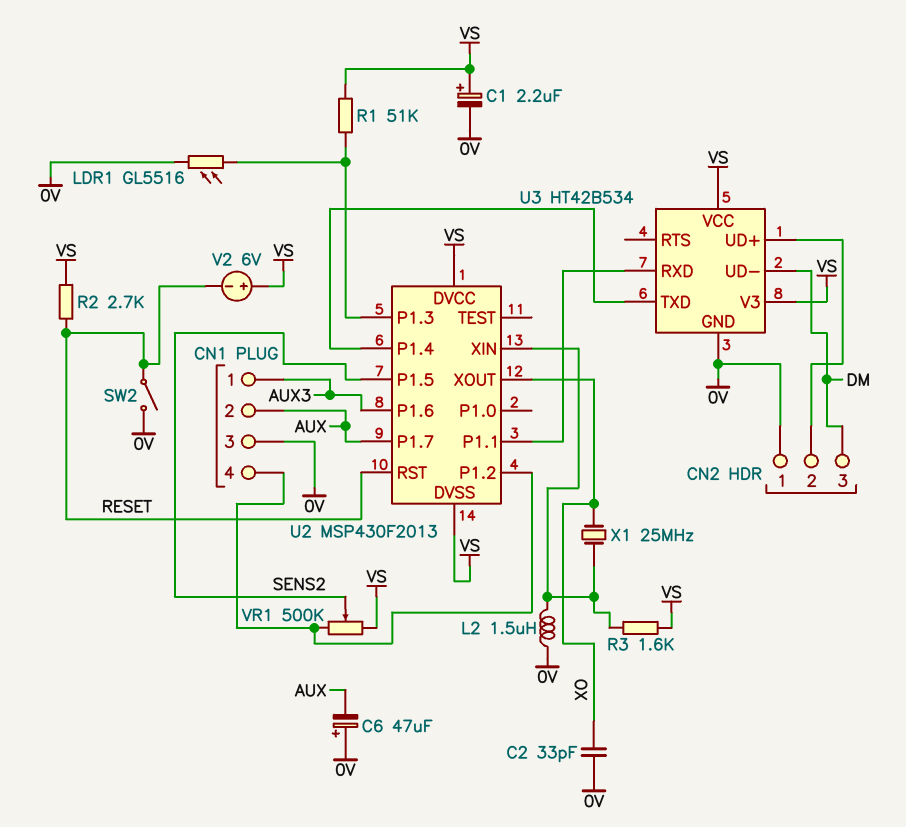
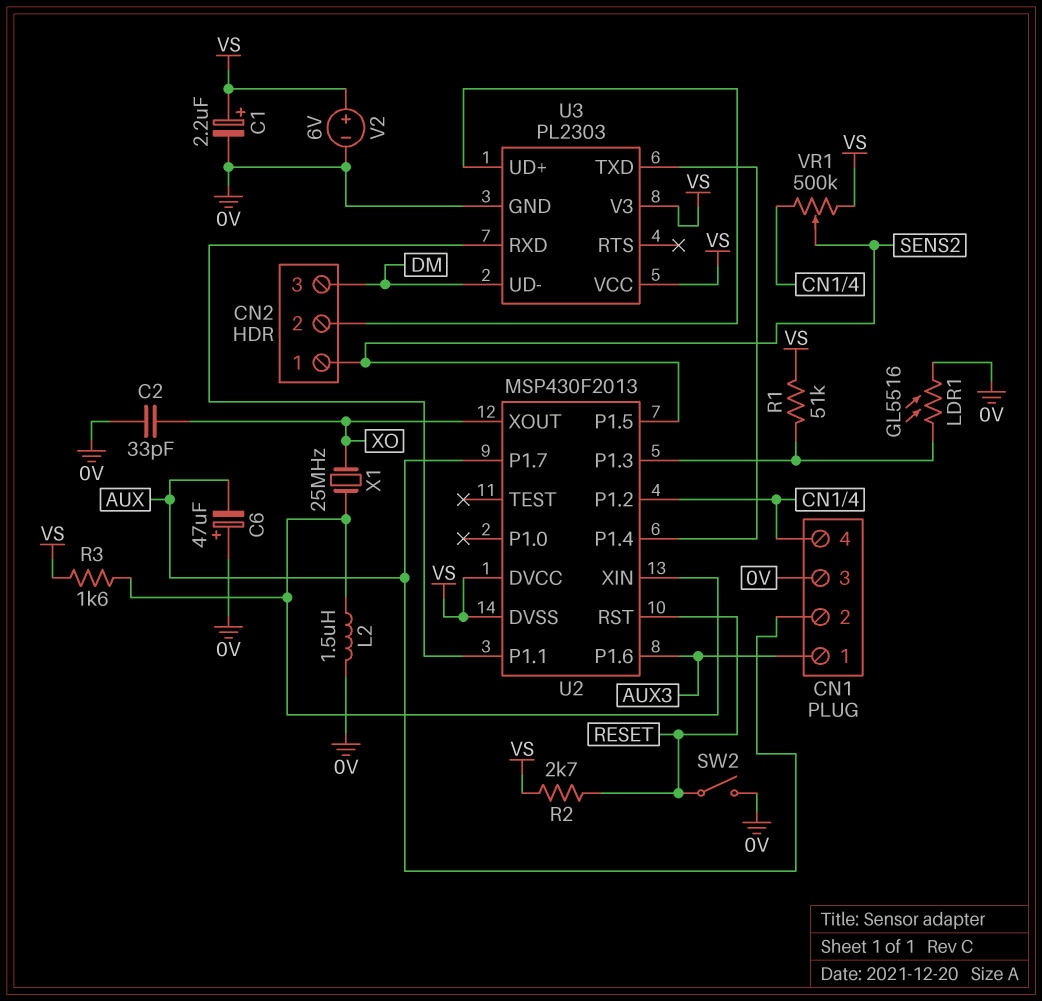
CN2 pin 1: 0V -> SENS2
U3: HT42B534 -> PL2303
V2: 6V (plus VS, minus RESET) -> 6V (plus VS, minus 0V)

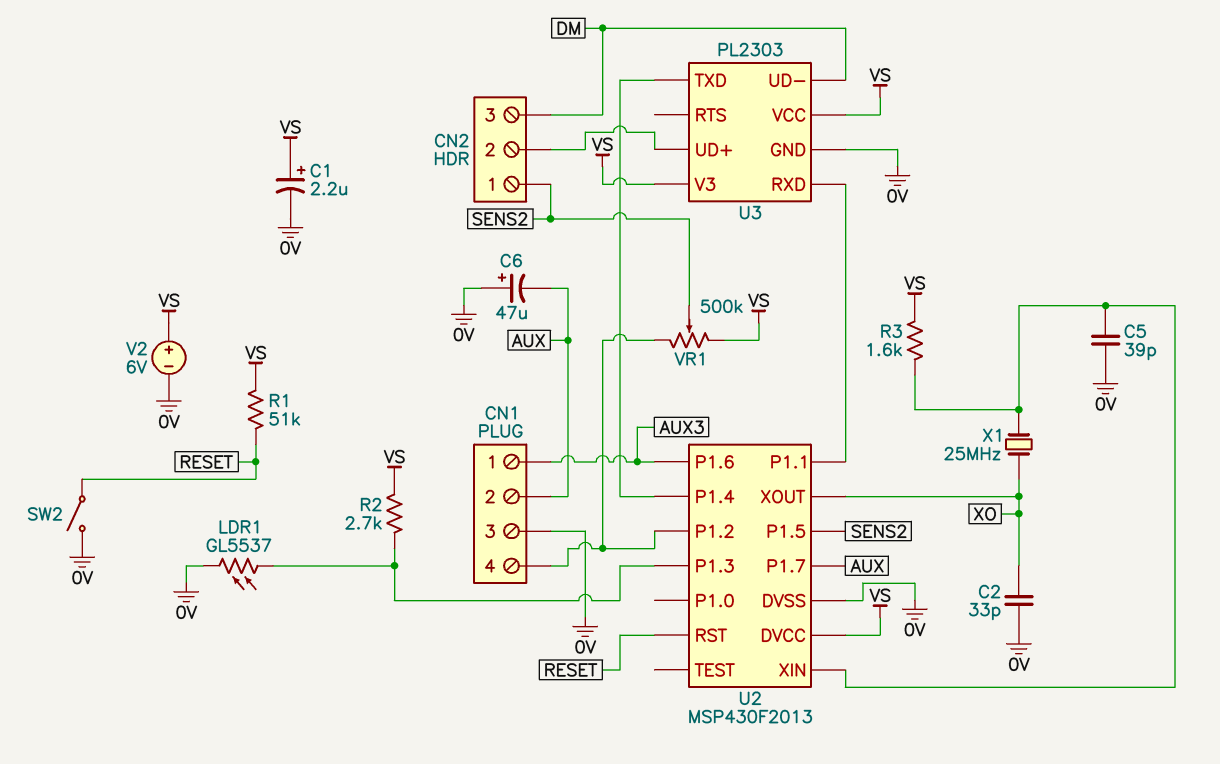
C5: none -> 39pF (0V, U2/XIN)
L2: 1.5uH (0V, U2/XIN) -> none
LDR1: GL5516 (0V, U2/P1.3) -> GL5537 (0V, U2/P1.3)
R1: 51k (U2/P1.3, VS) -> 51k (RESET, VS)
R2: 2.7k (RESET, VS) -> 2.7k (U2/P1.3, VS)
U2 pin DVSS: VS -> 0V

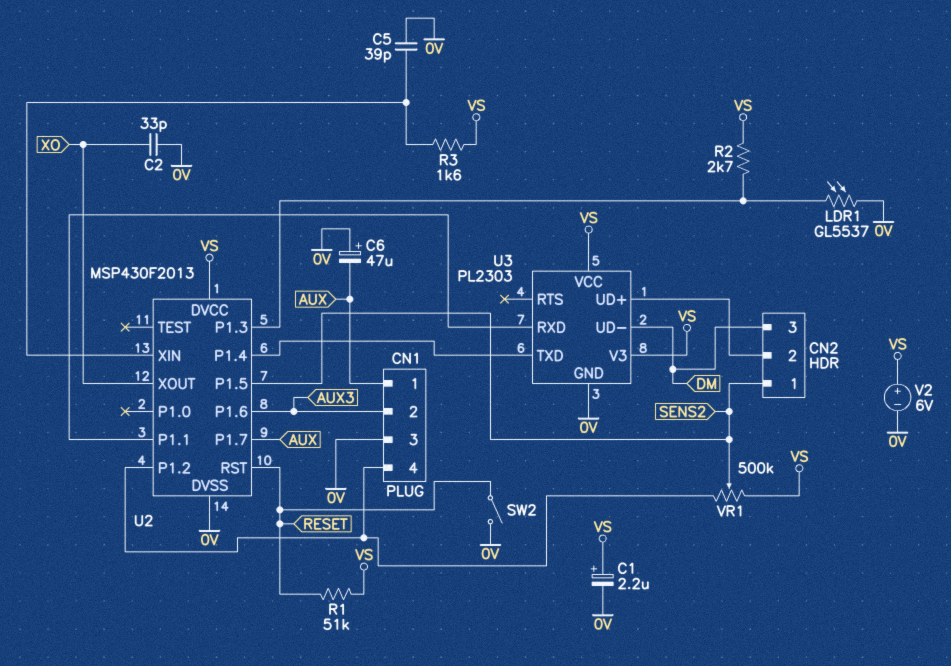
CN1 pin 1: AUX3 -> AUX
CN1 pin 2: AUX -> AUX3
X1: 25MHz (U2/XIN, XO) -> none

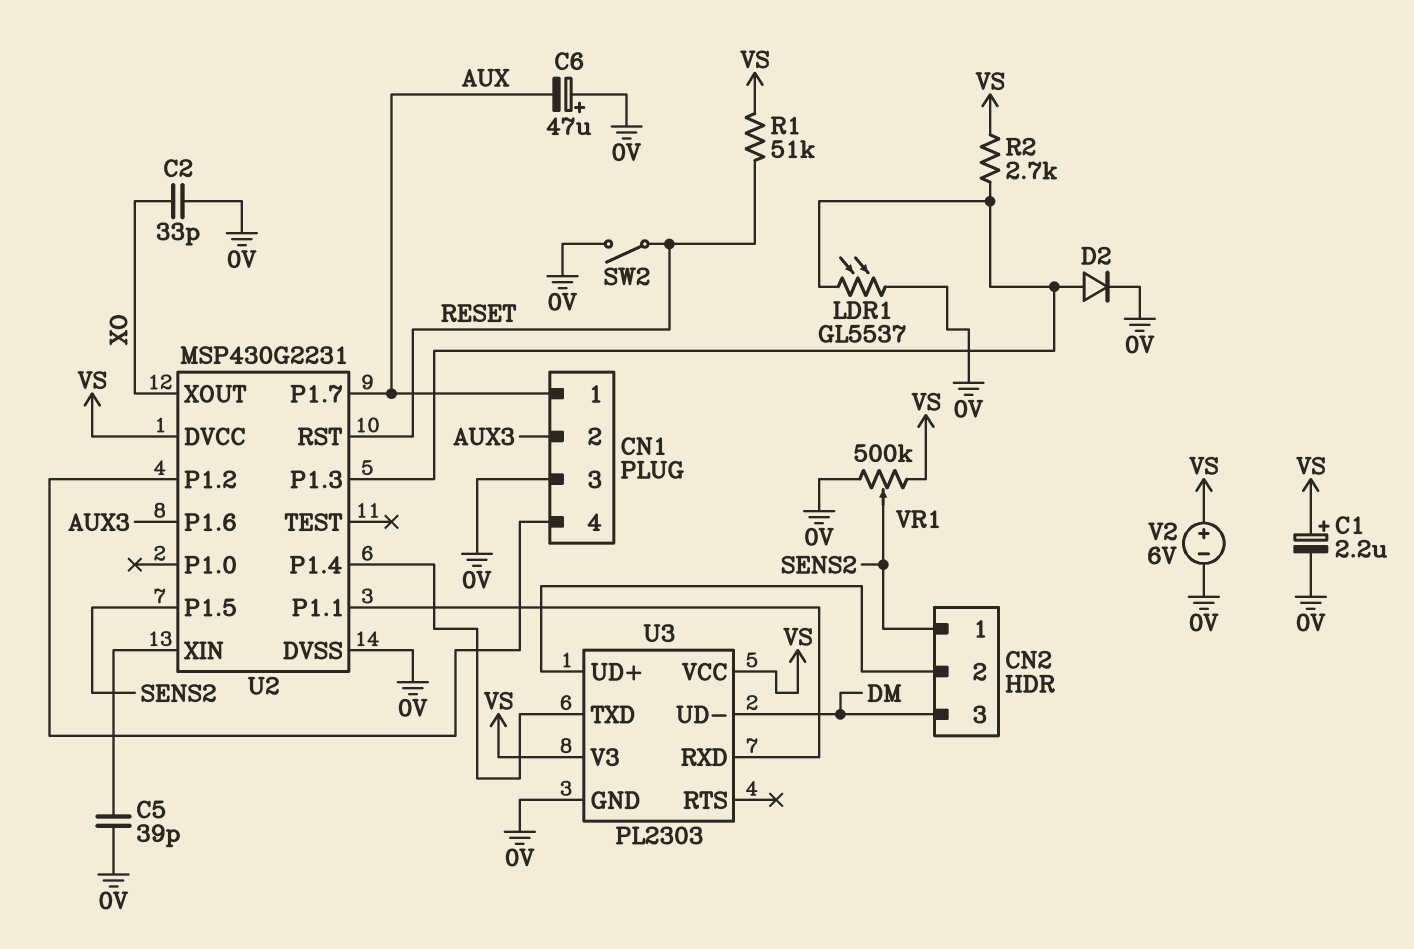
D2: none -> diode (A U2/P1.3, K 0V)
R3: 1.6k (U2/XIN, VS) -> none
U2: MSP430F2013 -> MSP430G2231
VR1: 500k (CN1/4, VS, wiper SENS2) -> 500k (0V, VS, wiper SENS2)

